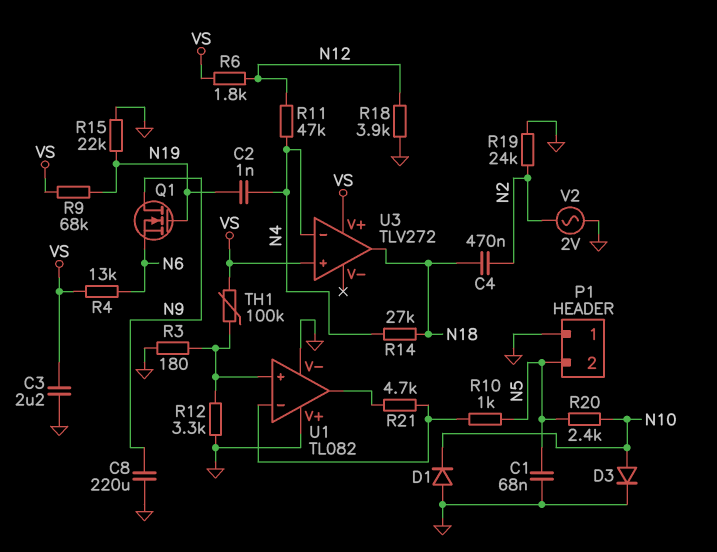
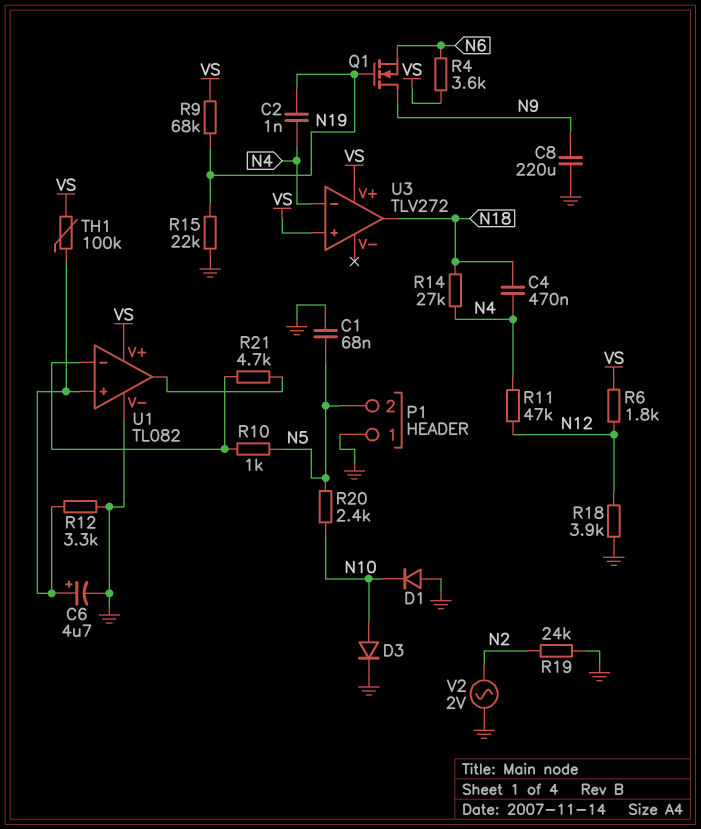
C3: 2.2uF (GND, VS) -> none
C4: 470nF (N2, N18) -> 470nF (N4, N18)
C6: none -> 4.7uF (plus U1/in+, minus GND)
R3: 180 (GND, U1/in+) -> none
R4: 13k (N6, VS) -> 3.6k (N6, VS)
U1 pin V+: GND -> VS

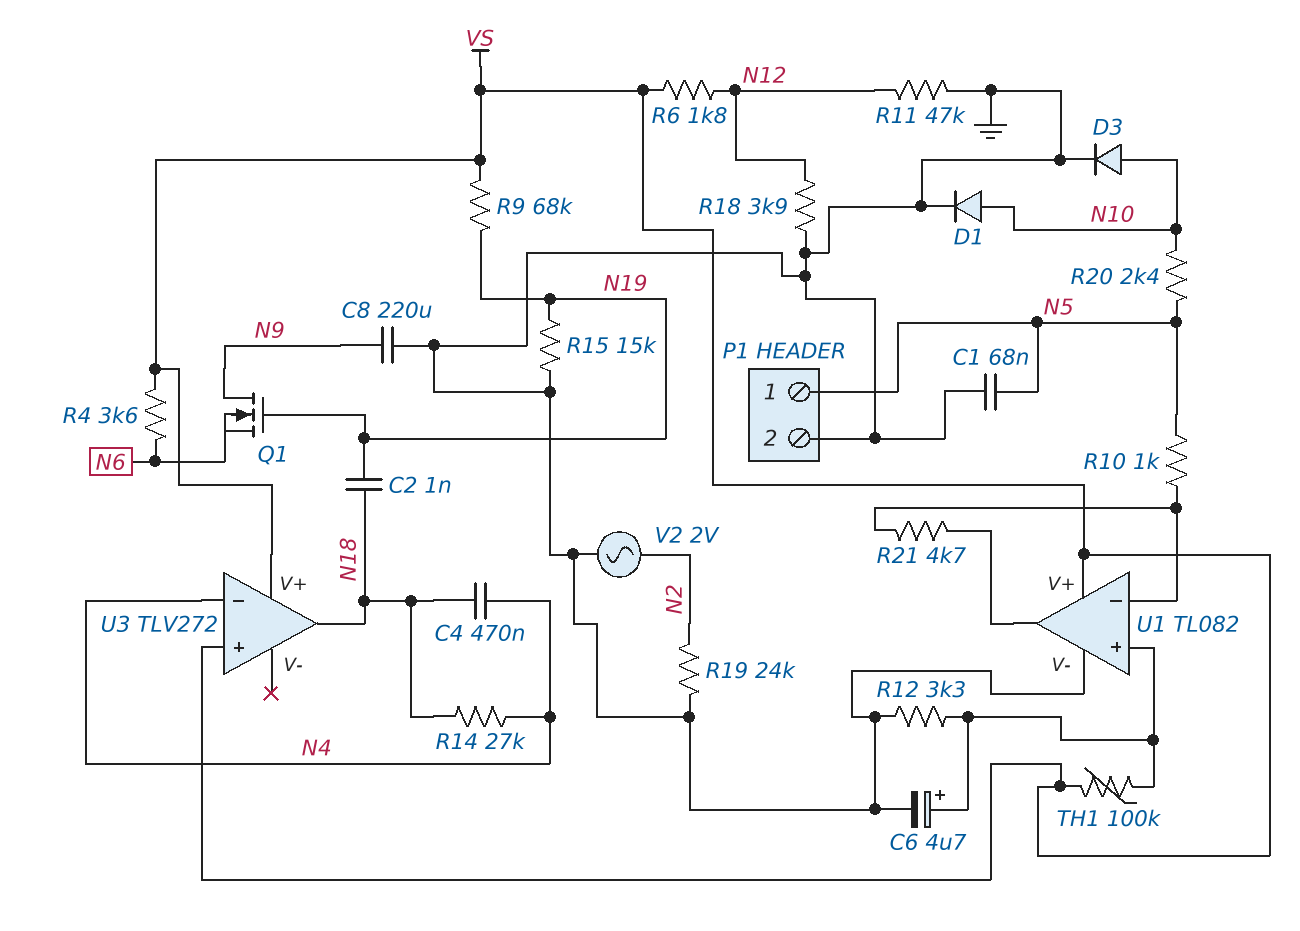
C2: 1nF (N4, N19) -> 1nF (N18, N19)
D1: diode (A GND, K N10) -> diode (A N10, K GND)
P1 pin 1: GND -> N5
P1 pin 2: N5 -> GND
R11: 47k (N4, N12) -> 47k (GND, N12)
R15: 22k (GND, N19) -> 15k (GND, N19)

